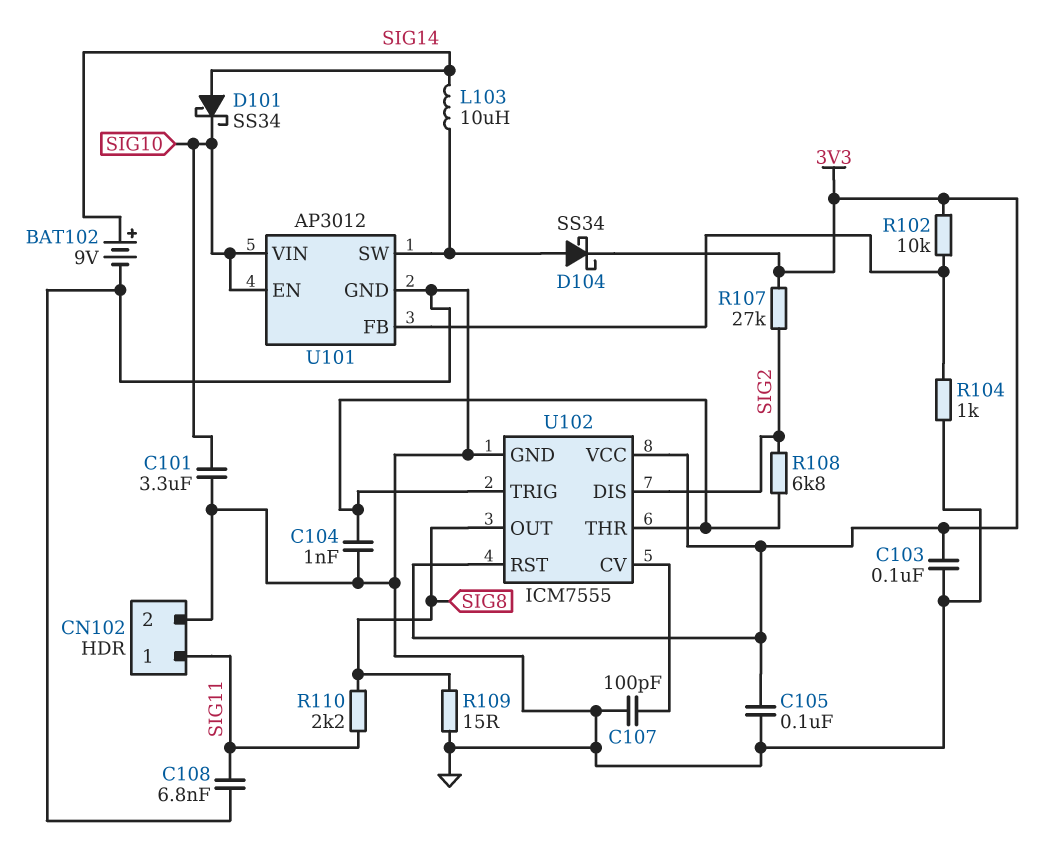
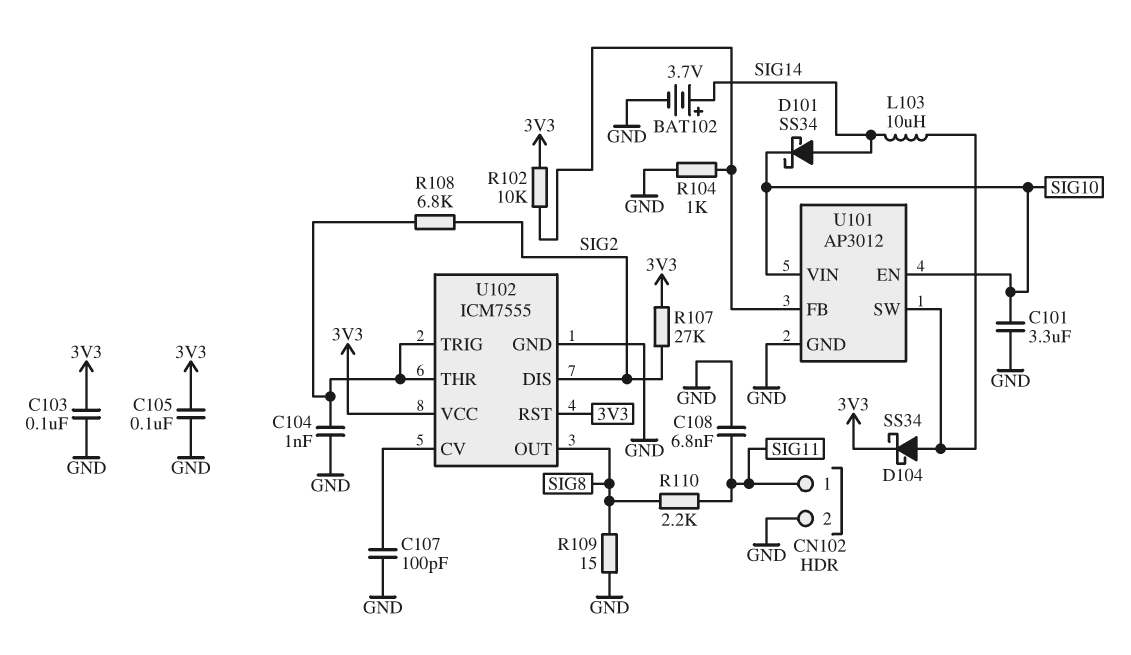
BAT102: 9V (plus SIG14, minus GND) -> 3.7V (plus SIG14, minus GND)

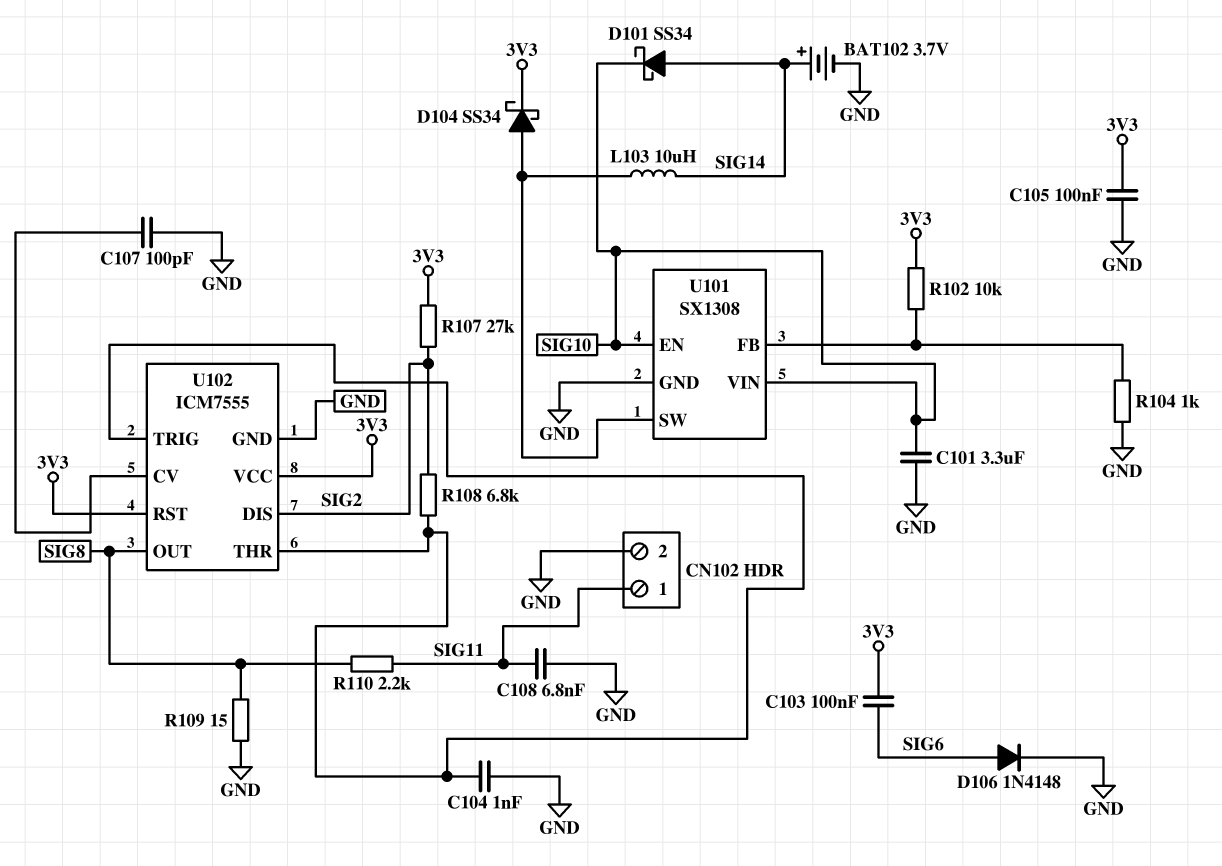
C103: 100nF (3V3, GND) -> 100nF (3V3, SIG6)
D106: none -> diode 1N4148 (A SIG6, K GND)
U101: AP3012 -> SX1308

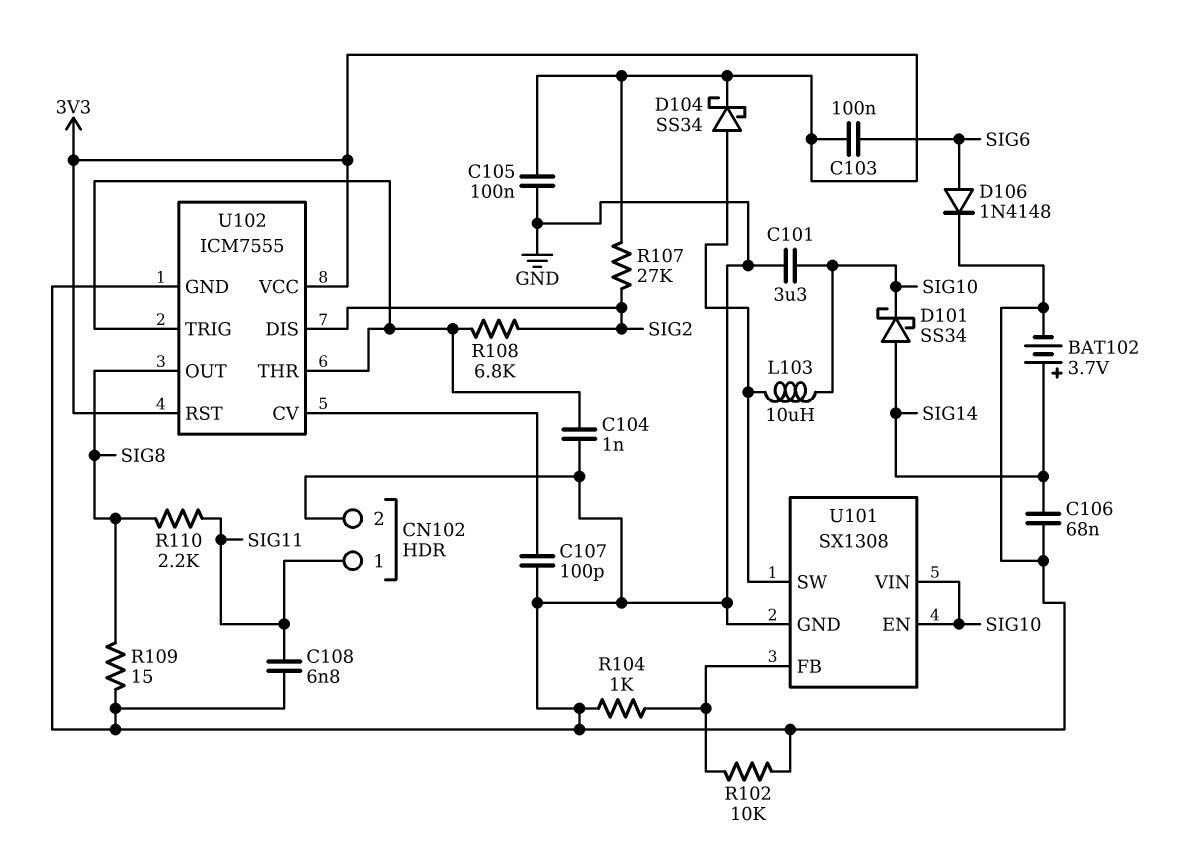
C106: none -> 68nF (GND, SIG14)
L103: 10uH (SIG14, U101/SW) -> 10uH (SIG10, U101/SW)
R102: 10k (3V3, U101/FB) -> 10k (GND, U101/FB)

